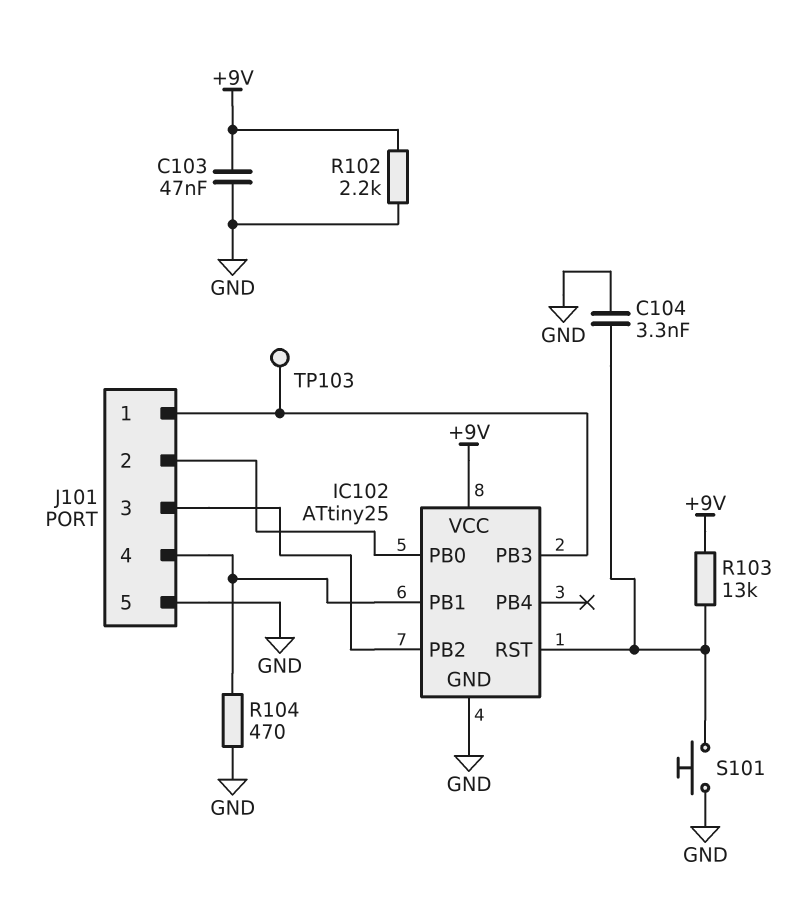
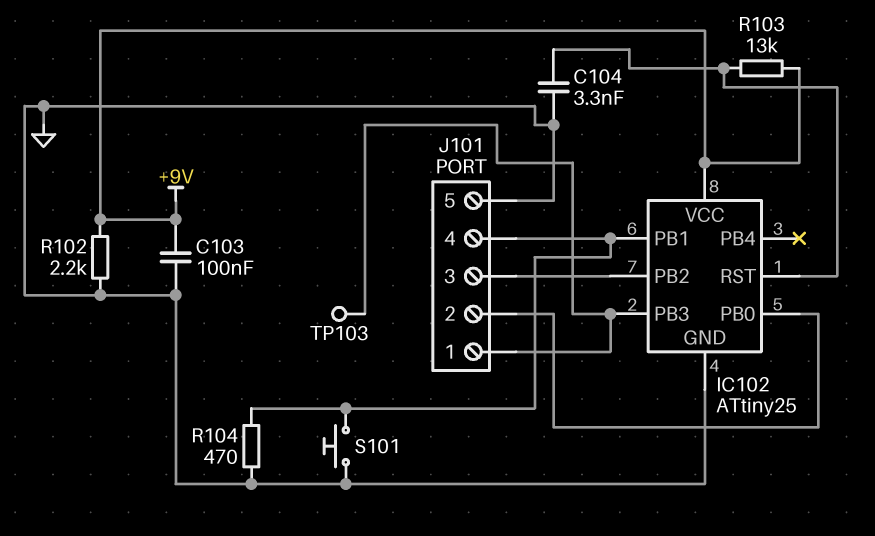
C103: 47nF (+9V, GND) -> 100nF (+9V, GND)
S101: button (GND, IC102/RST) -> button (GND, IC102/PB1)

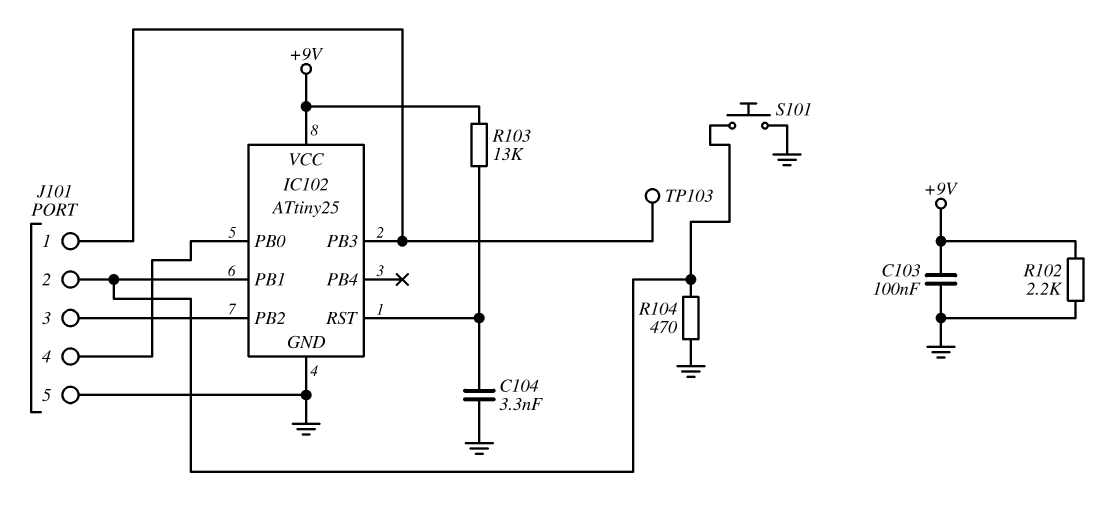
J101 pin 2: IC102/PB0 -> IC102/PB1
J101 pin 4: IC102/PB1 -> IC102/PB0

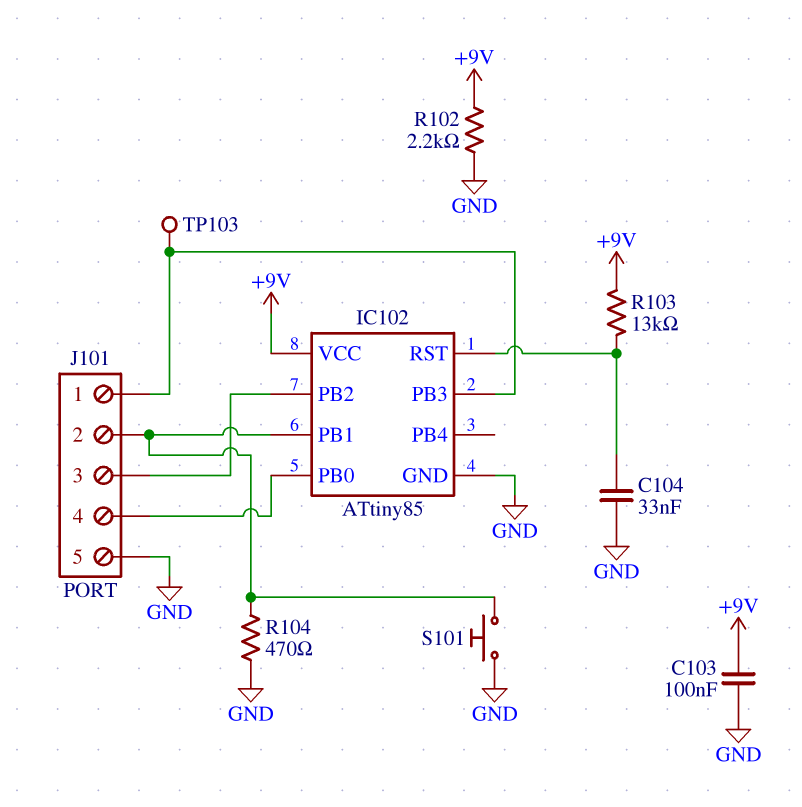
C104: 3.3nF (GND, IC102/RST) -> 33nF (GND, IC102/RST)
IC102: ATtiny25 -> ATtiny85

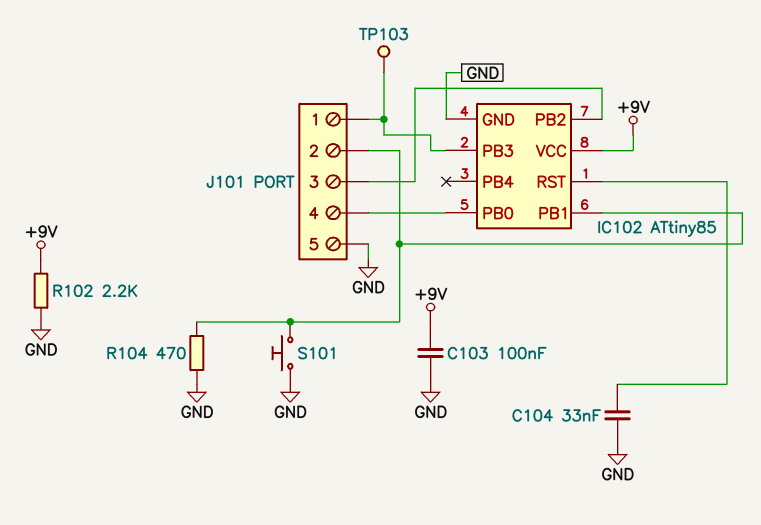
R103: 13k (+9V, IC102/RST) -> none

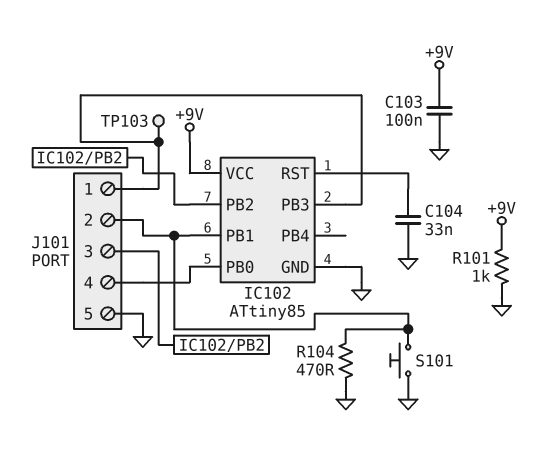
R101: none -> 1k (+9V, GND)
R102: 2.2k (+9V, GND) -> none

